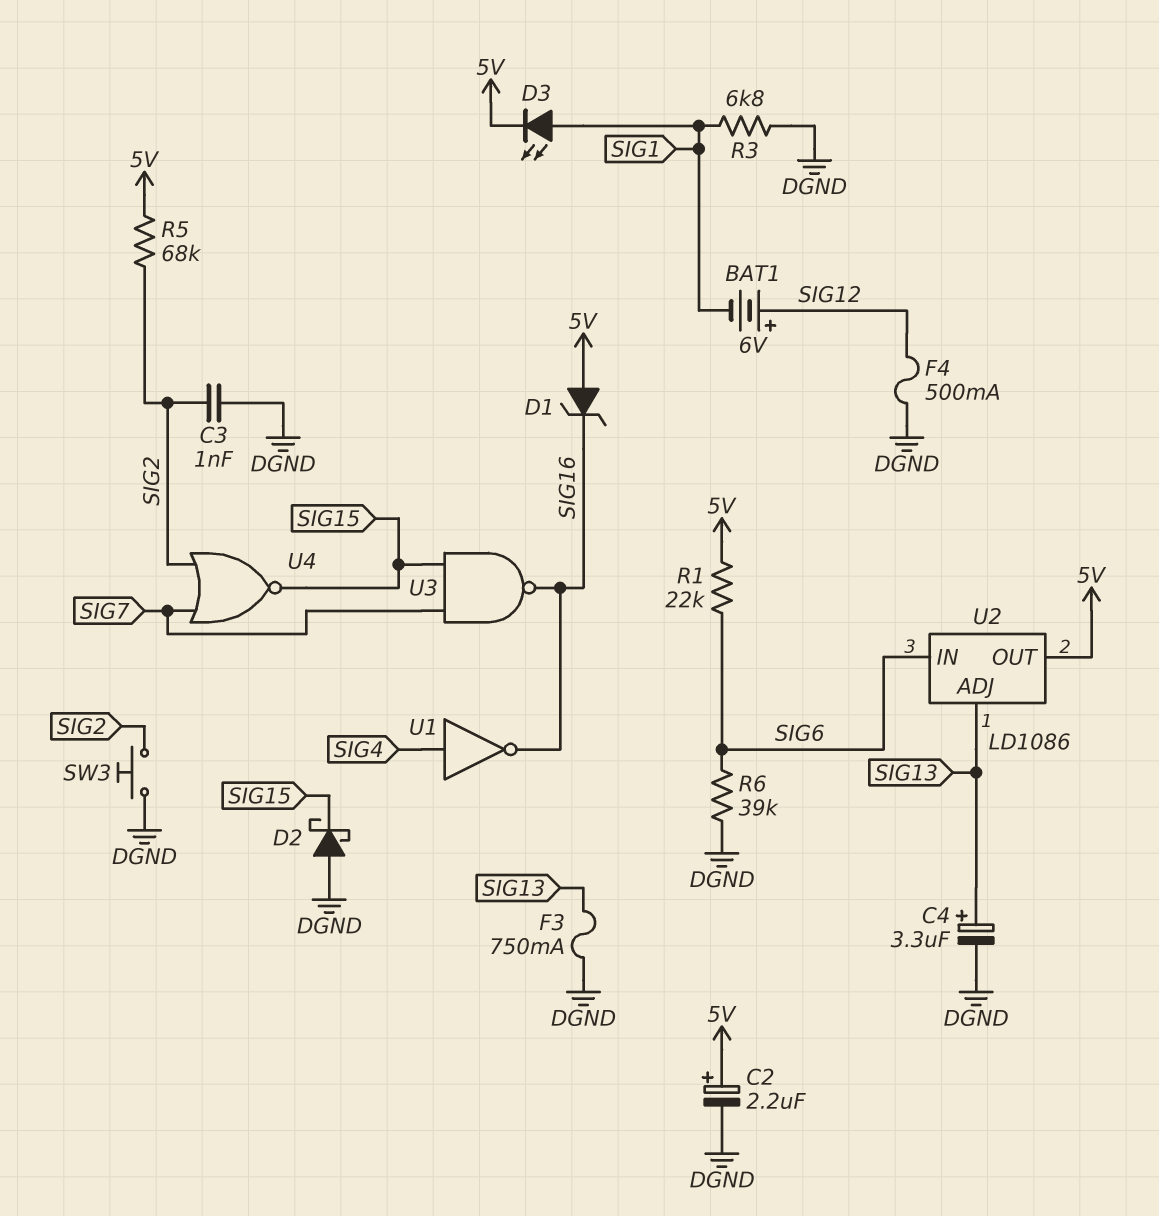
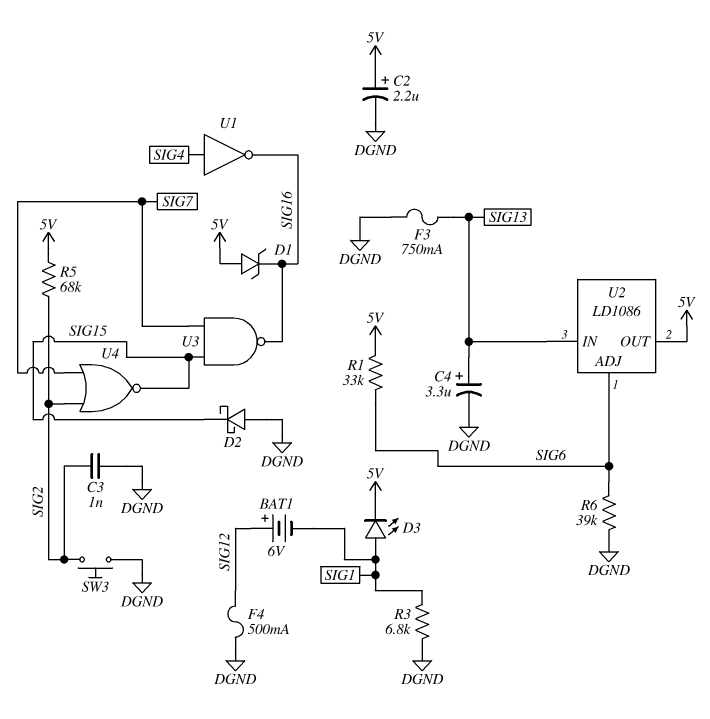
R1: 22k (5V, SIG6) -> 33k (5V, SIG6)
U2 pin ADJ: SIG13 -> SIG6
U2 pin IN: SIG6 -> SIG13

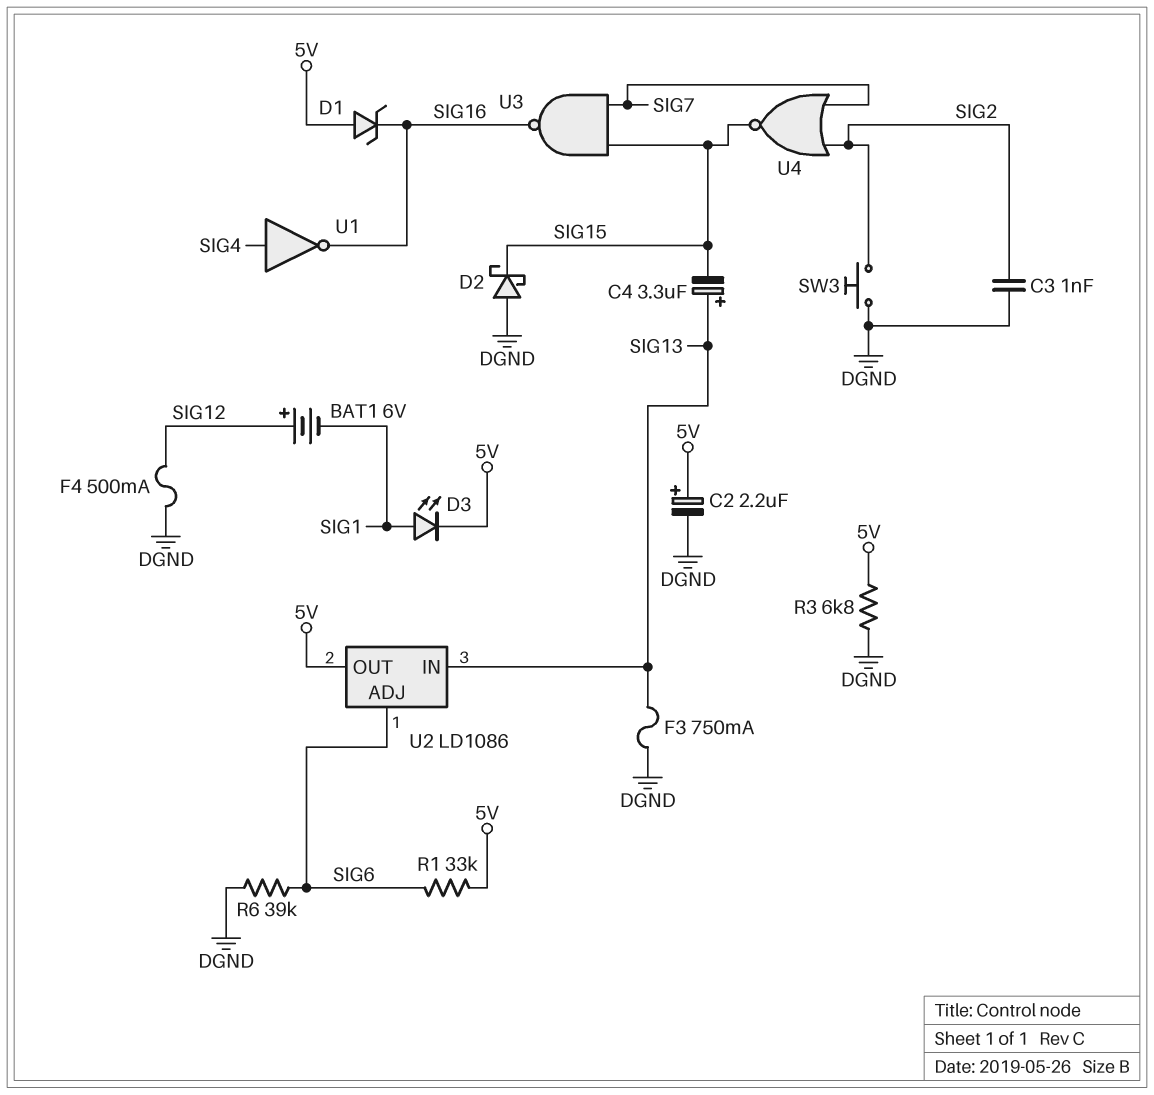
C4: 3.3uF (plus SIG13, minus DGND) -> 3.3uF (plus SIG13, minus SIG15)
R3: 6.8k (DGND, SIG1) -> 6.8k (5V, DGND)
R5: 68k (5V, SIG2) -> none

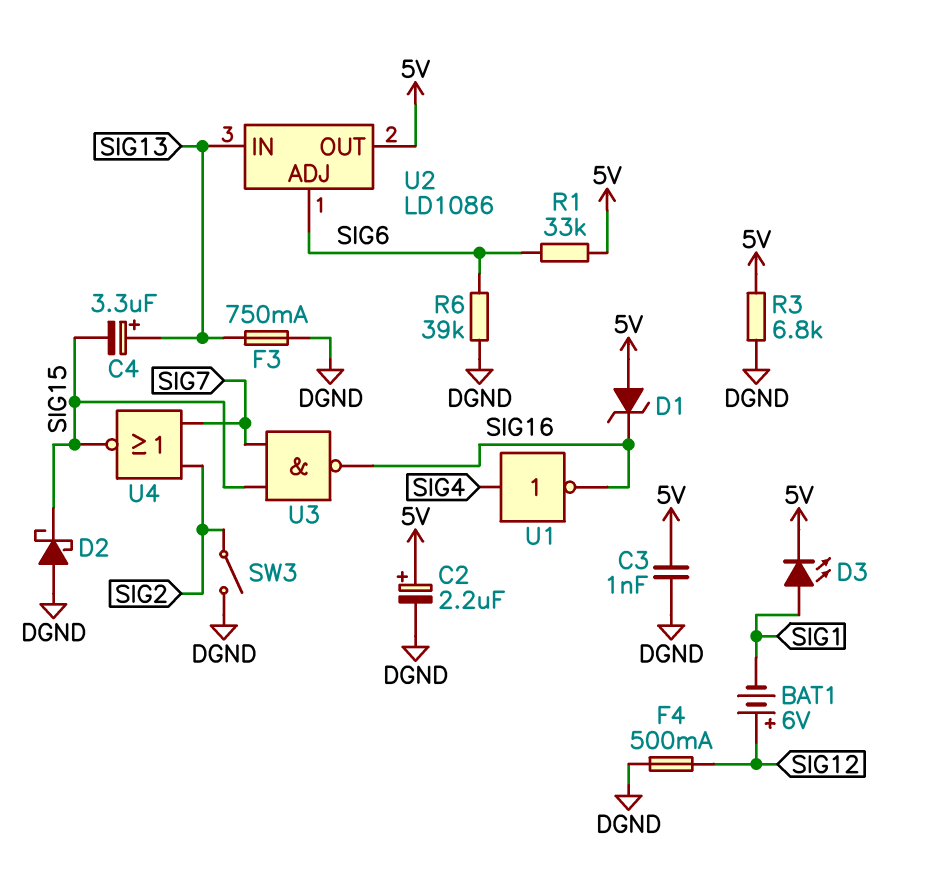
C3: 1nF (DGND, SIG2) -> 1nF (5V, DGND)
SW3: button (DGND, SIG2) -> switch (DGND, SIG2)

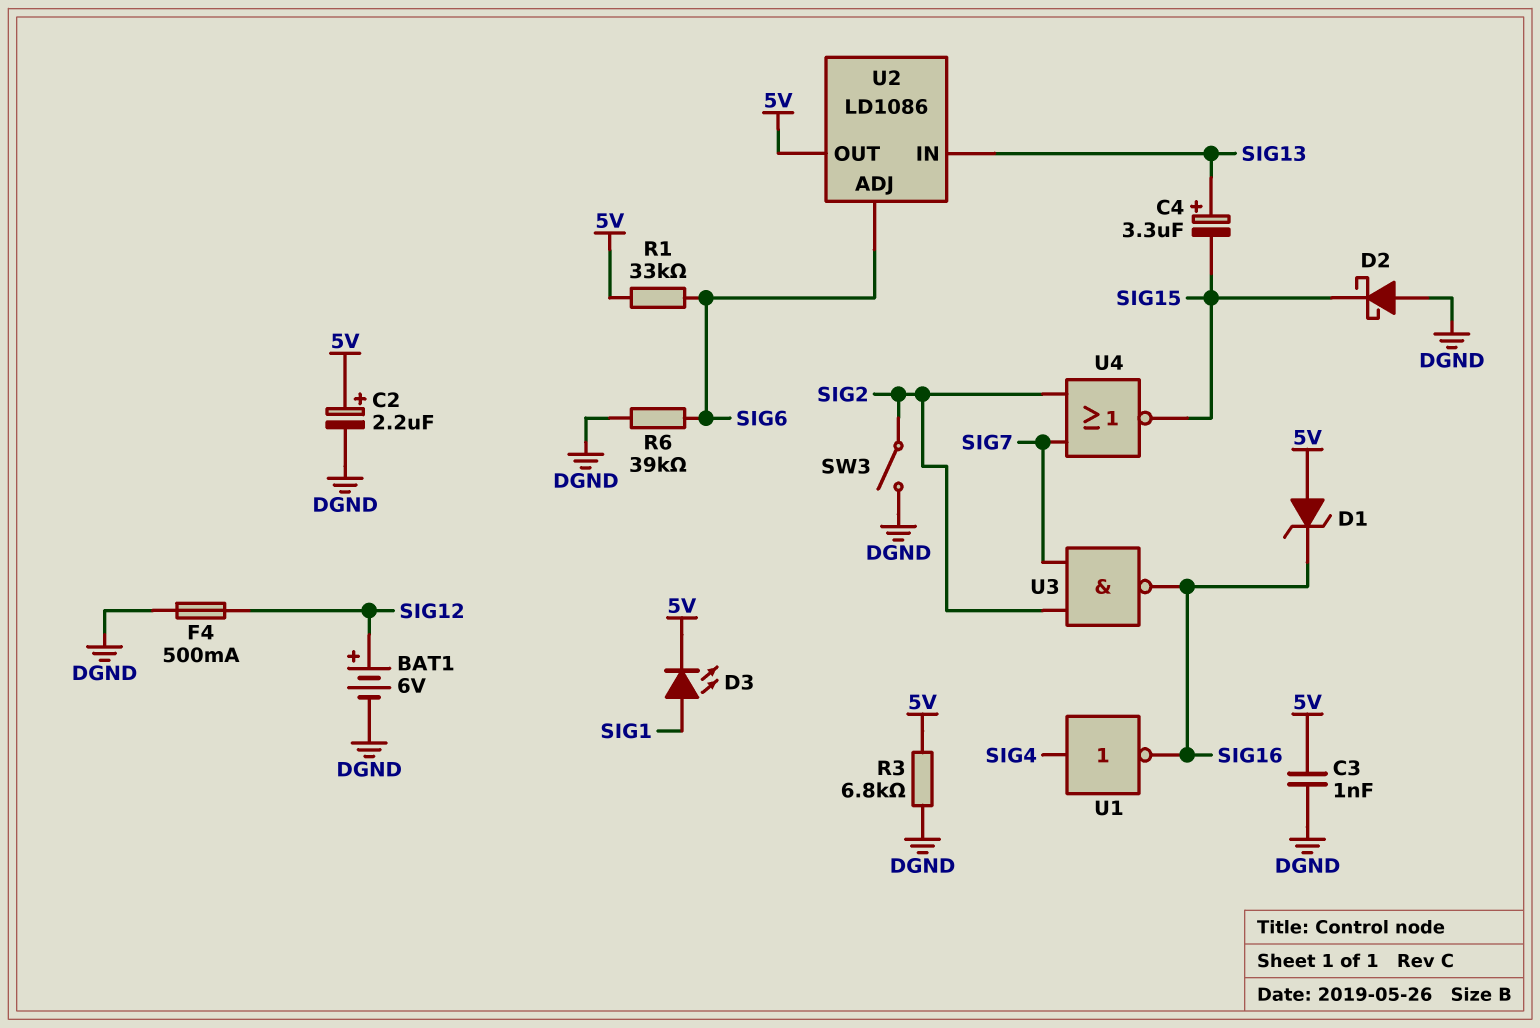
BAT1: 6V (plus SIG12, minus SIG1) -> 6V (plus SIG12, minus DGND)
F3: 750mA (DGND, SIG13) -> none
U3: NAND (in SIG7, in SIG15, out SIG16) -> NAND (in SIG2, in SIG7, out SIG16)

